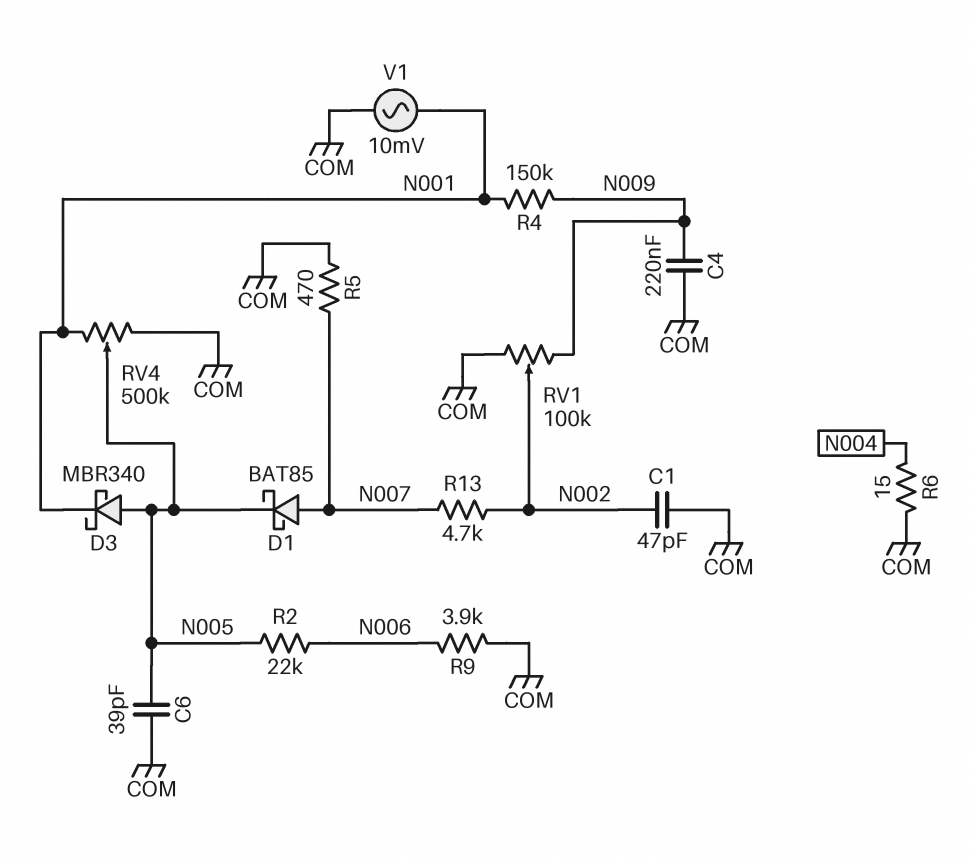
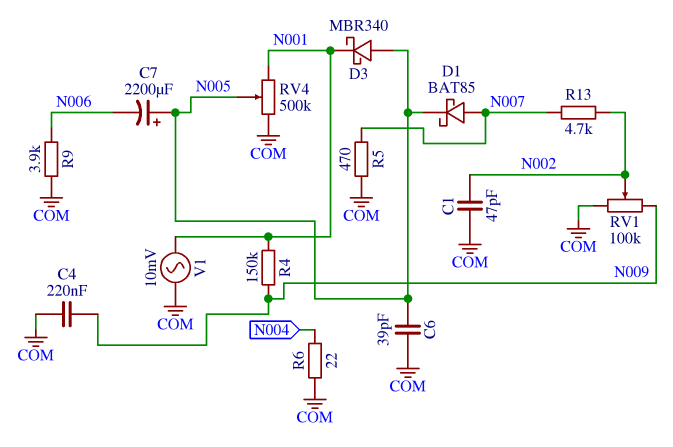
C7: none -> 2200uF (plus N005, minus N006)
R2: 22k (N005, N006) -> none
R6: 15 (COM, N004) -> 22 (COM, N004)

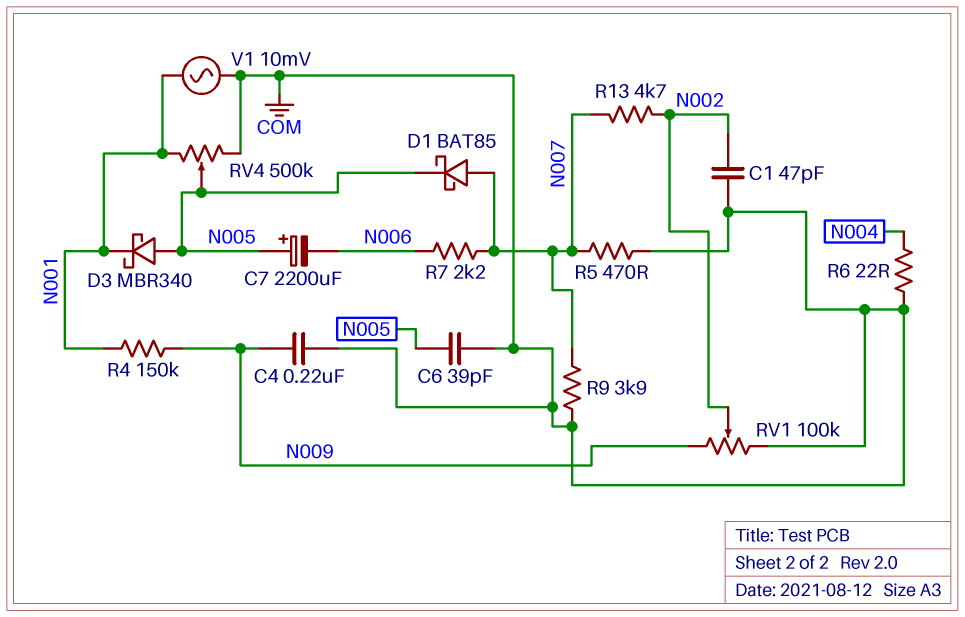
R7: none -> 2.2k (N006, N007)
R9: 3.9k (COM, N006) -> 3.9k (COM, N007)

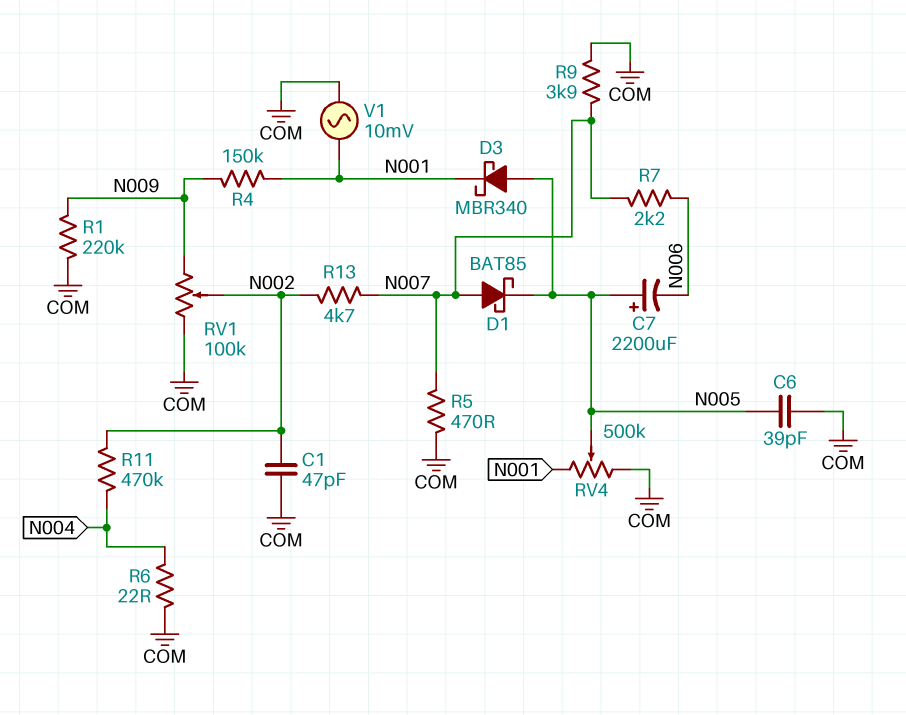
C4: 220nF (COM, N009) -> none
R1: none -> 220k (COM, N009)
R11: none -> 470k (N002, N004)

